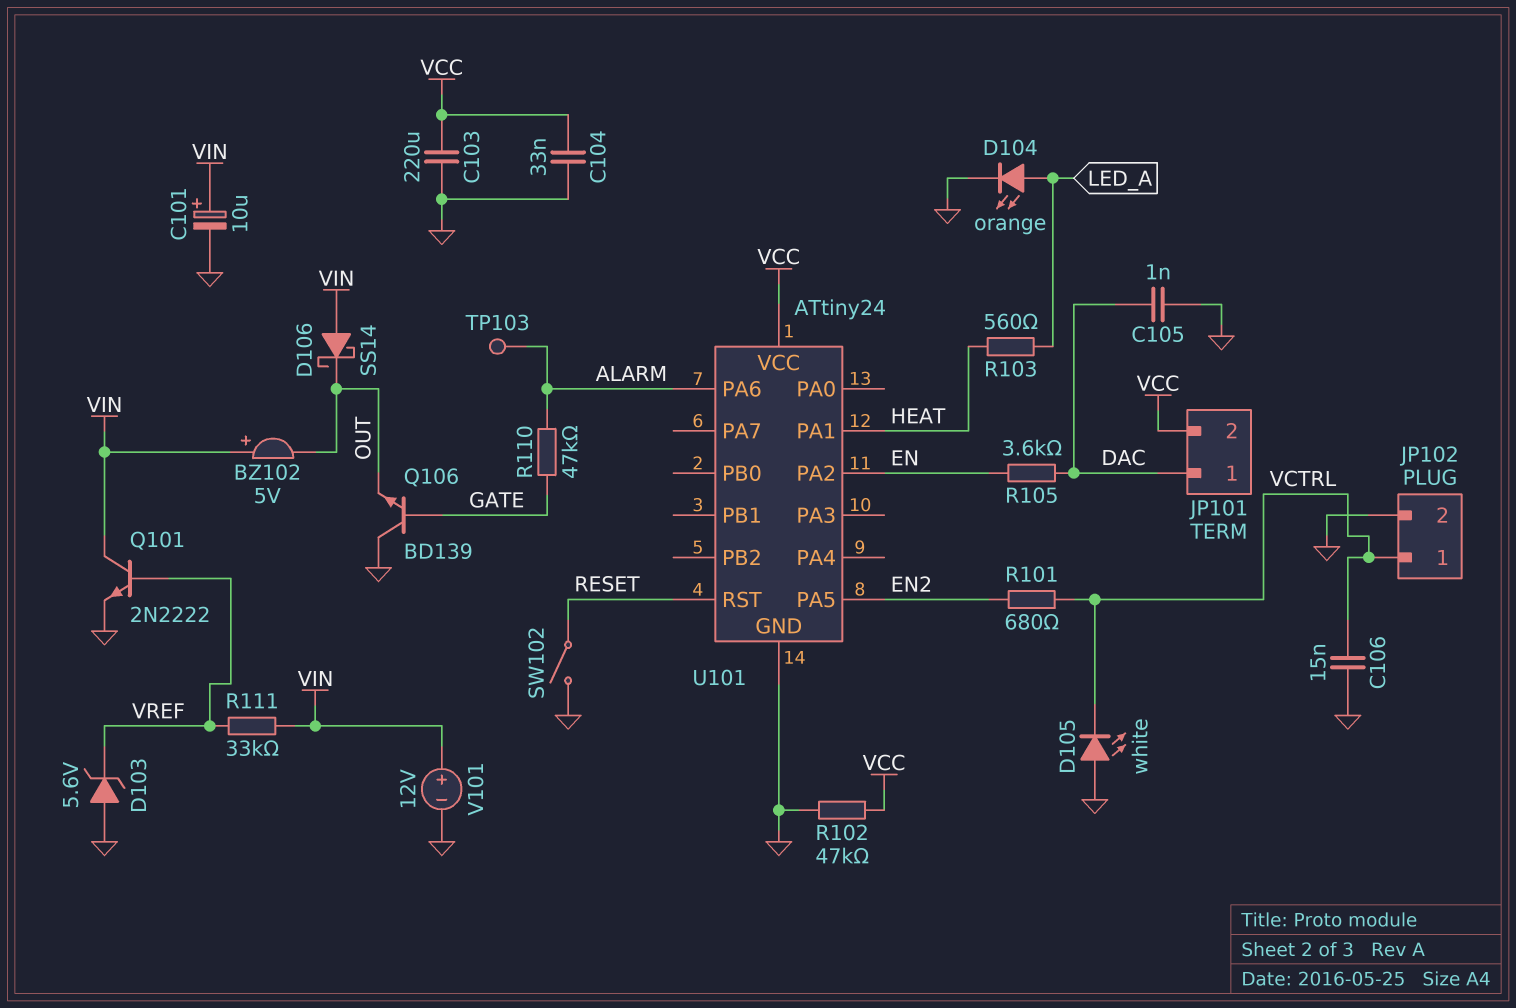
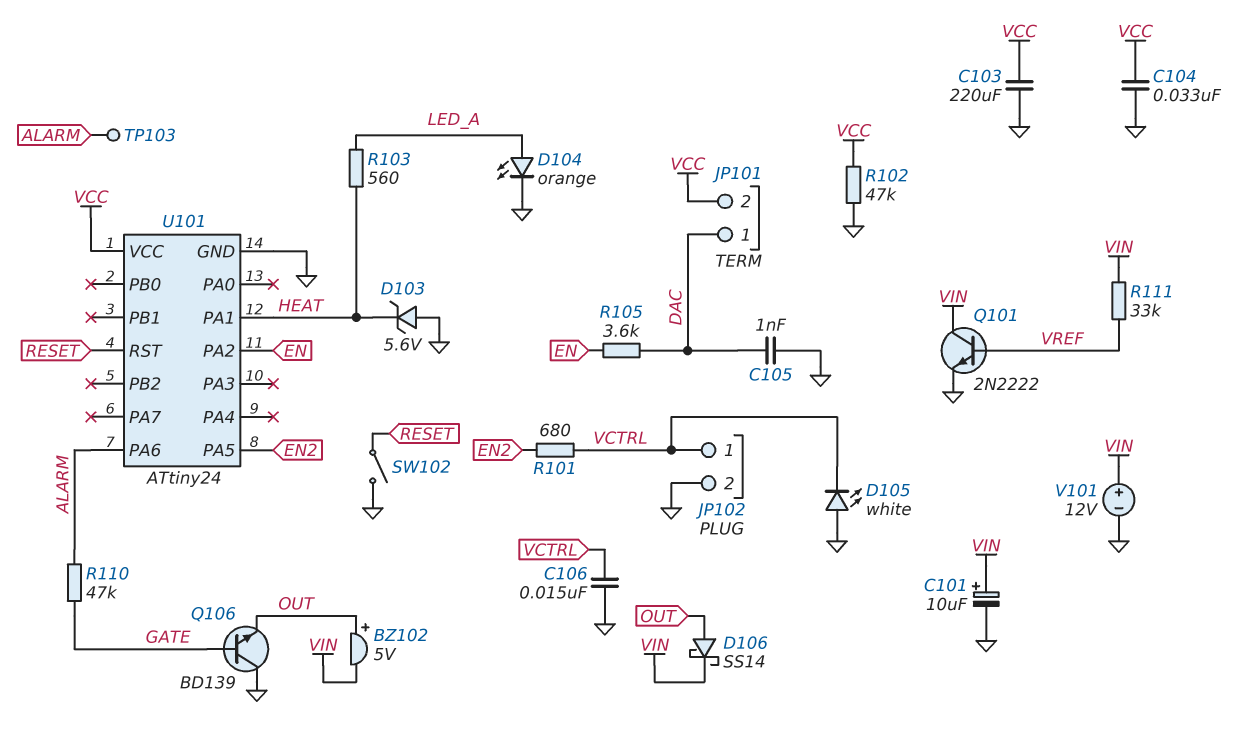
BZ102: buzzer 5V (plus VIN, minus OUT) -> buzzer 5V (plus OUT, minus VIN)
D103: zener 5.6V (A GND, K VREF) -> zener 5.6V (A GND, K HEAT)
D106: schottky SS14 (A VIN, K OUT) -> schottky SS14 (A OUT, K VIN)

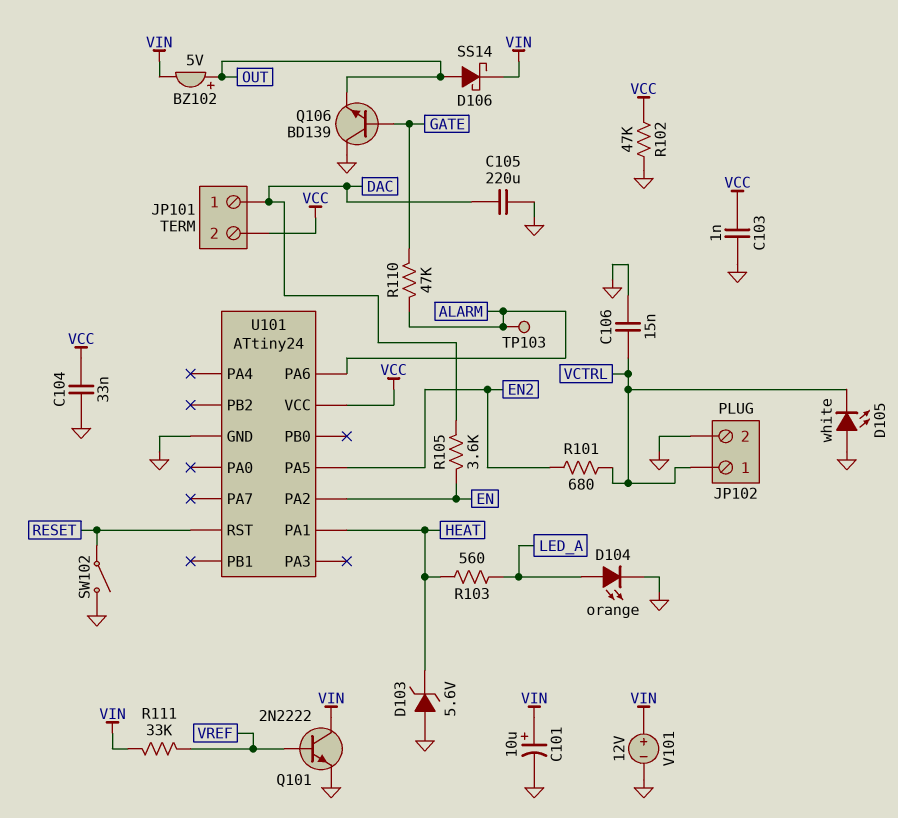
C103: 220uF (GND, VCC) -> 1nF (GND, VCC)
C105: 1nF (DAC, GND) -> 220uF (DAC, GND)

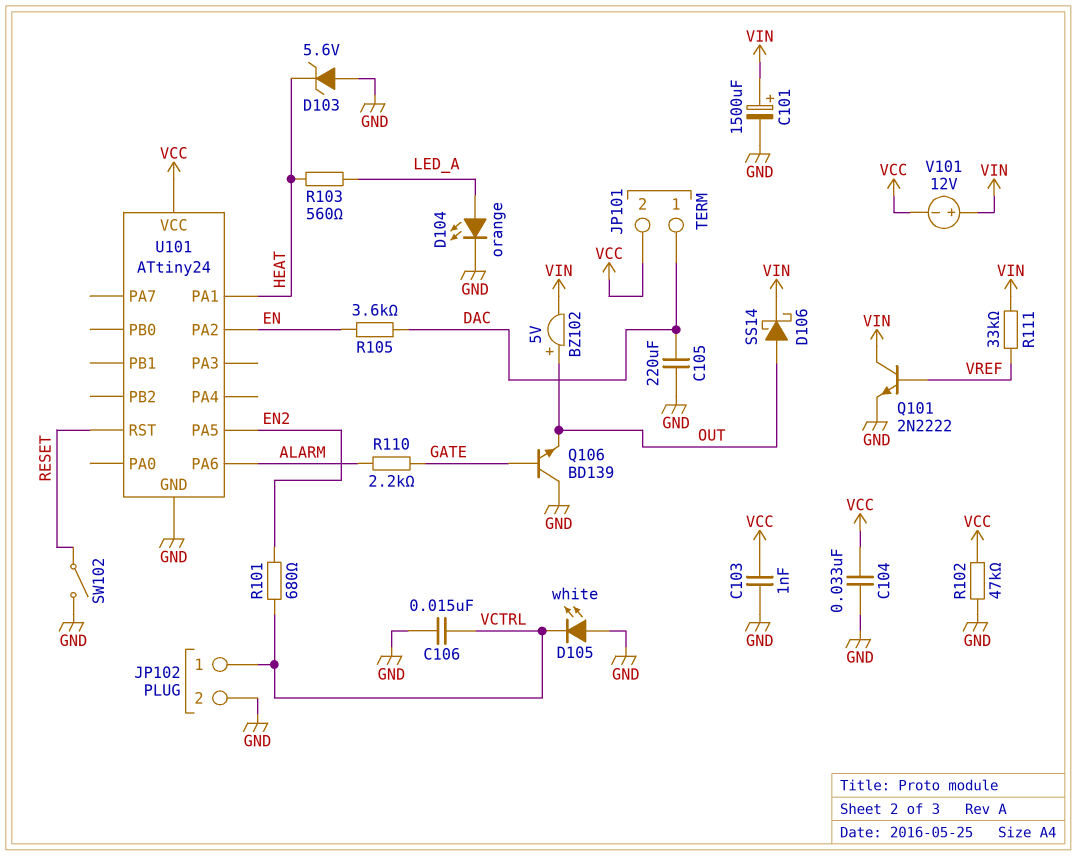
C101: 10uF (plus VIN, minus GND) -> 1500uF (plus VIN, minus GND)
R110: 47k (ALARM, GATE) -> 2.2k (ALARM, GATE)
TP103: test point (ALARM) -> none
V101: 12V (plus VIN, minus GND) -> 12V (plus VIN, minus VCC)

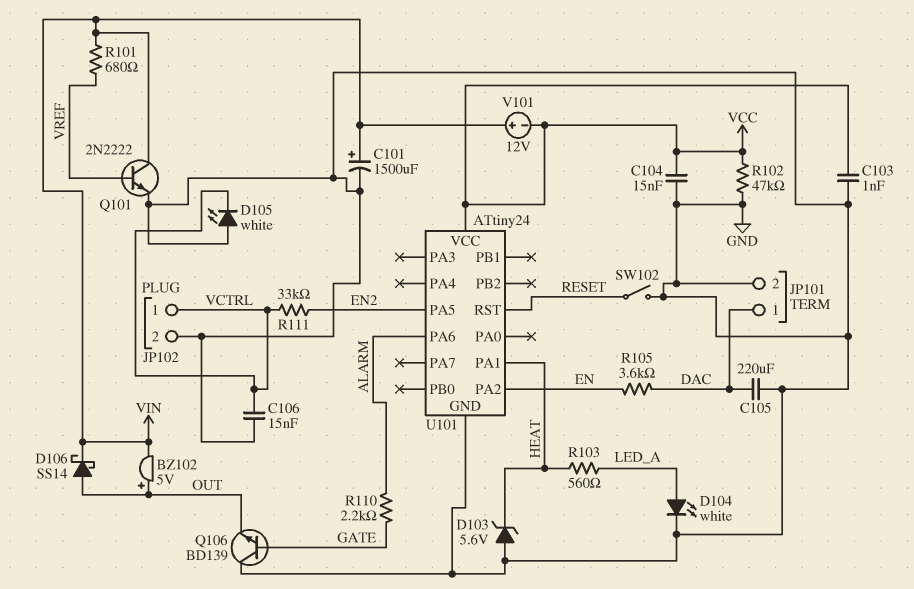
C104: 33nF (GND, VCC) -> 15nF (GND, VCC)
D104: LED orange (A LED_A, K GND) -> LED white (A LED_A, K GND)
JP101 pin 2: VCC -> GND
R101: 680 (EN2, VCTRL) -> 680 (VIN, VREF)
R111: 33k (VIN, VREF) -> 33k (EN2, VCTRL)

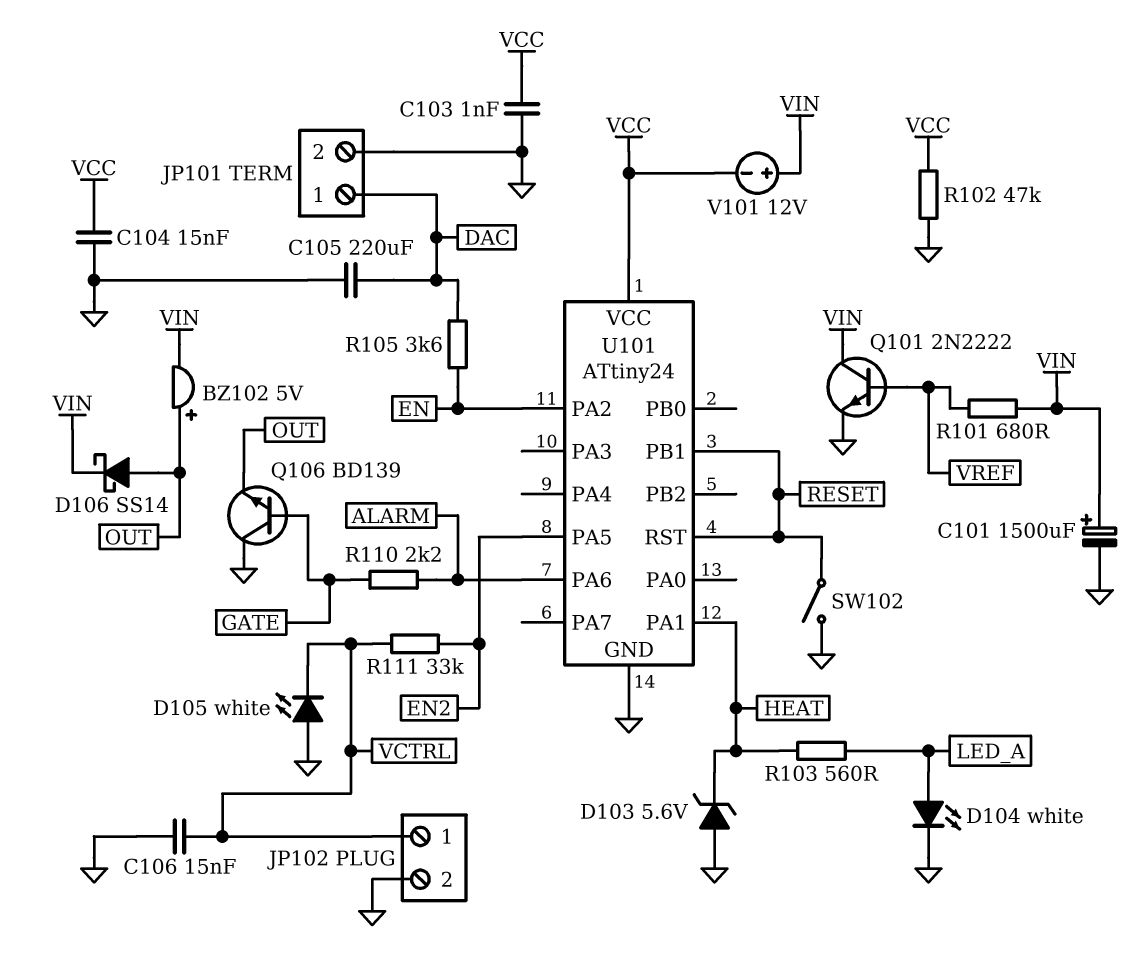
U101 pin PB1: none -> RESET

